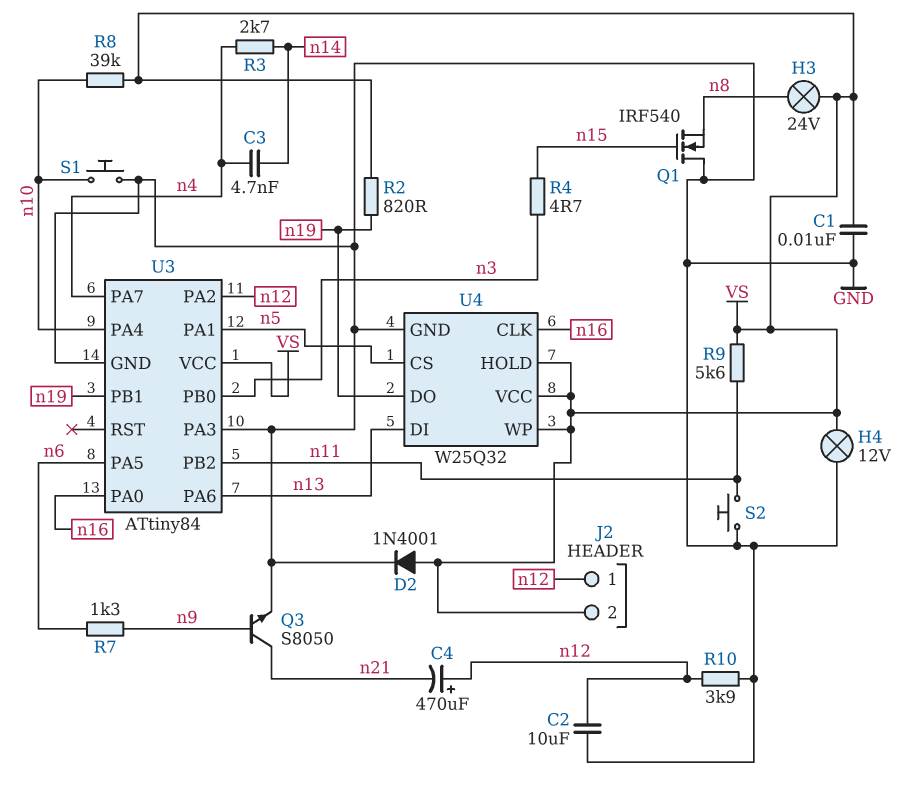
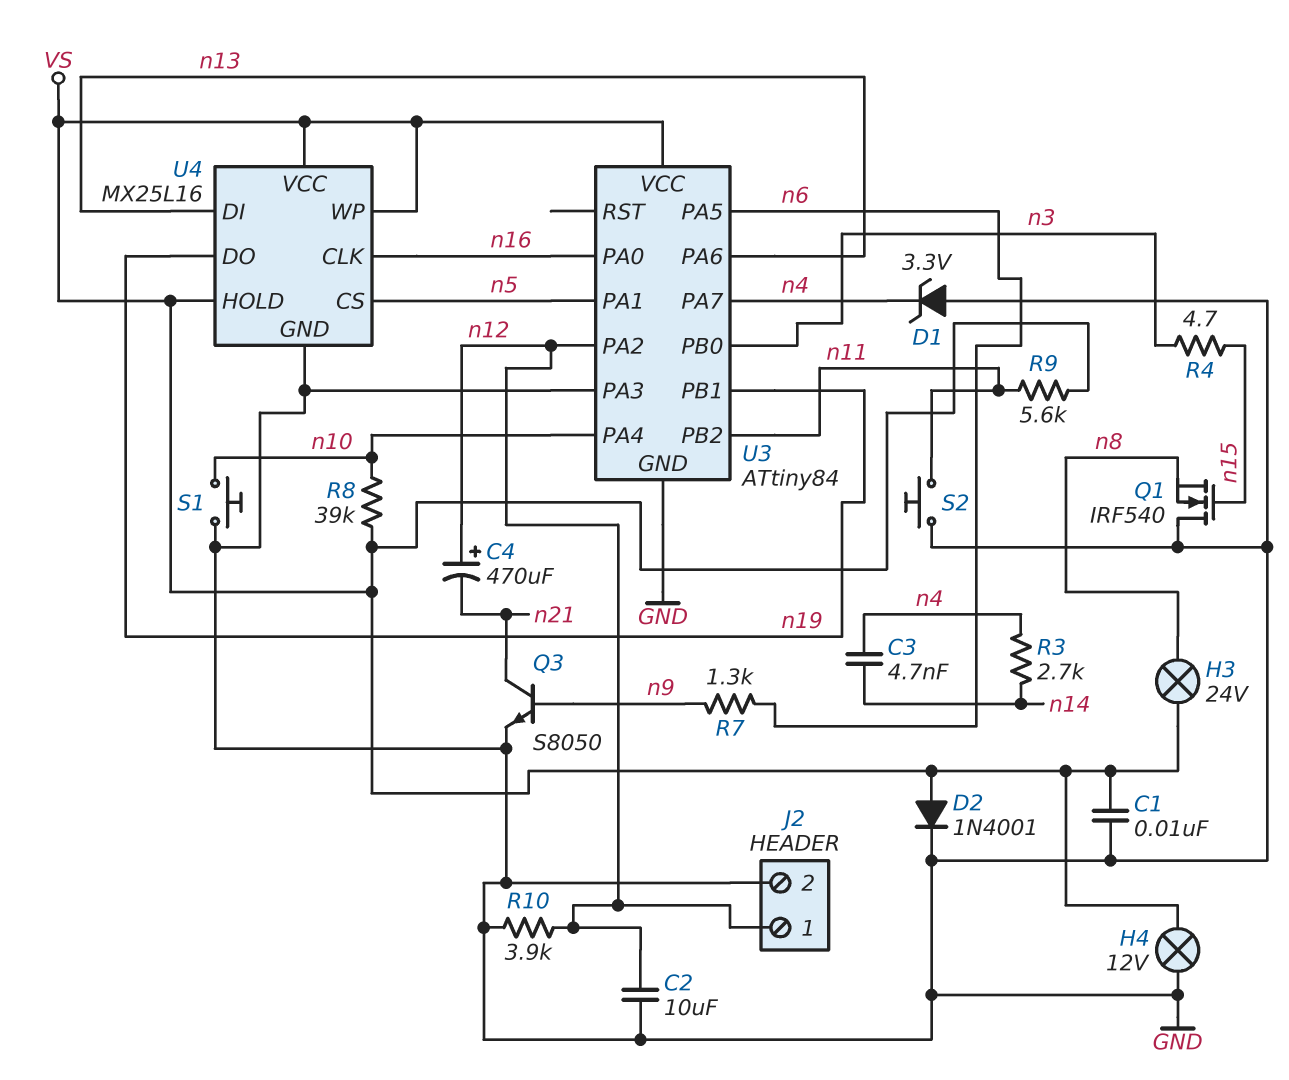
D1: none -> zener 3.3V (A GND, K n4)
J2 pin 2: VS -> GND
R2: 820 (VS, n19) -> none
U4: W25Q32 -> MX25L16

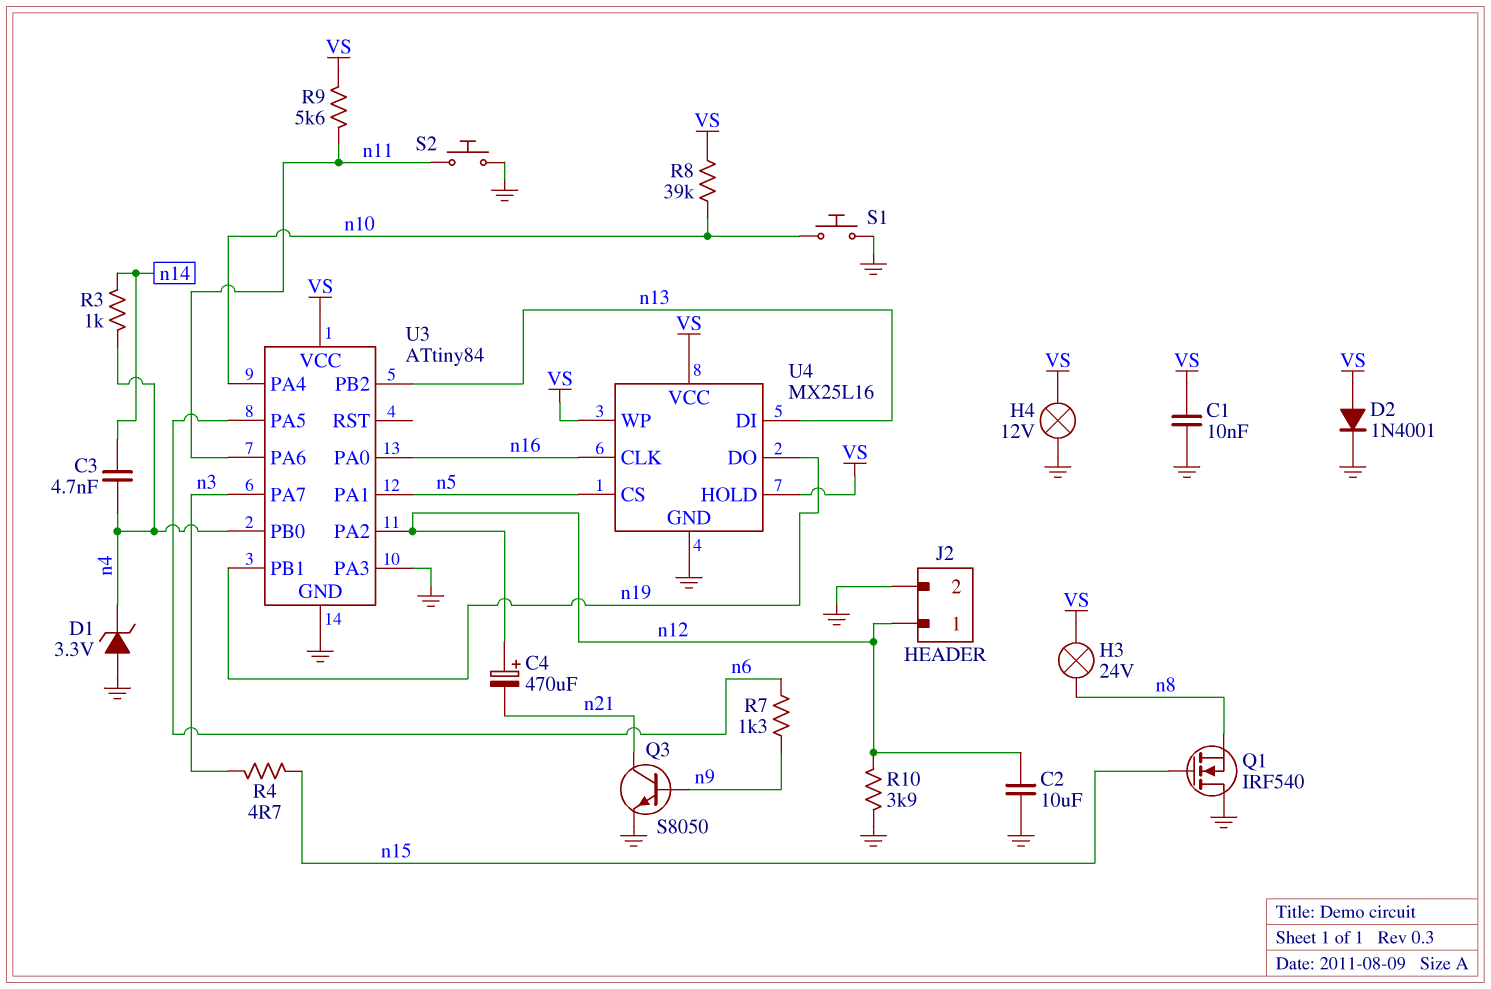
R3: 2.7k (n4, n14) -> 1k (n4, n14)
U3 pin PA6: n13 -> n11
U3 pin PA7: n4 -> n3
U3 pin PB0: n3 -> n4
U3 pin PB2: n11 -> n13

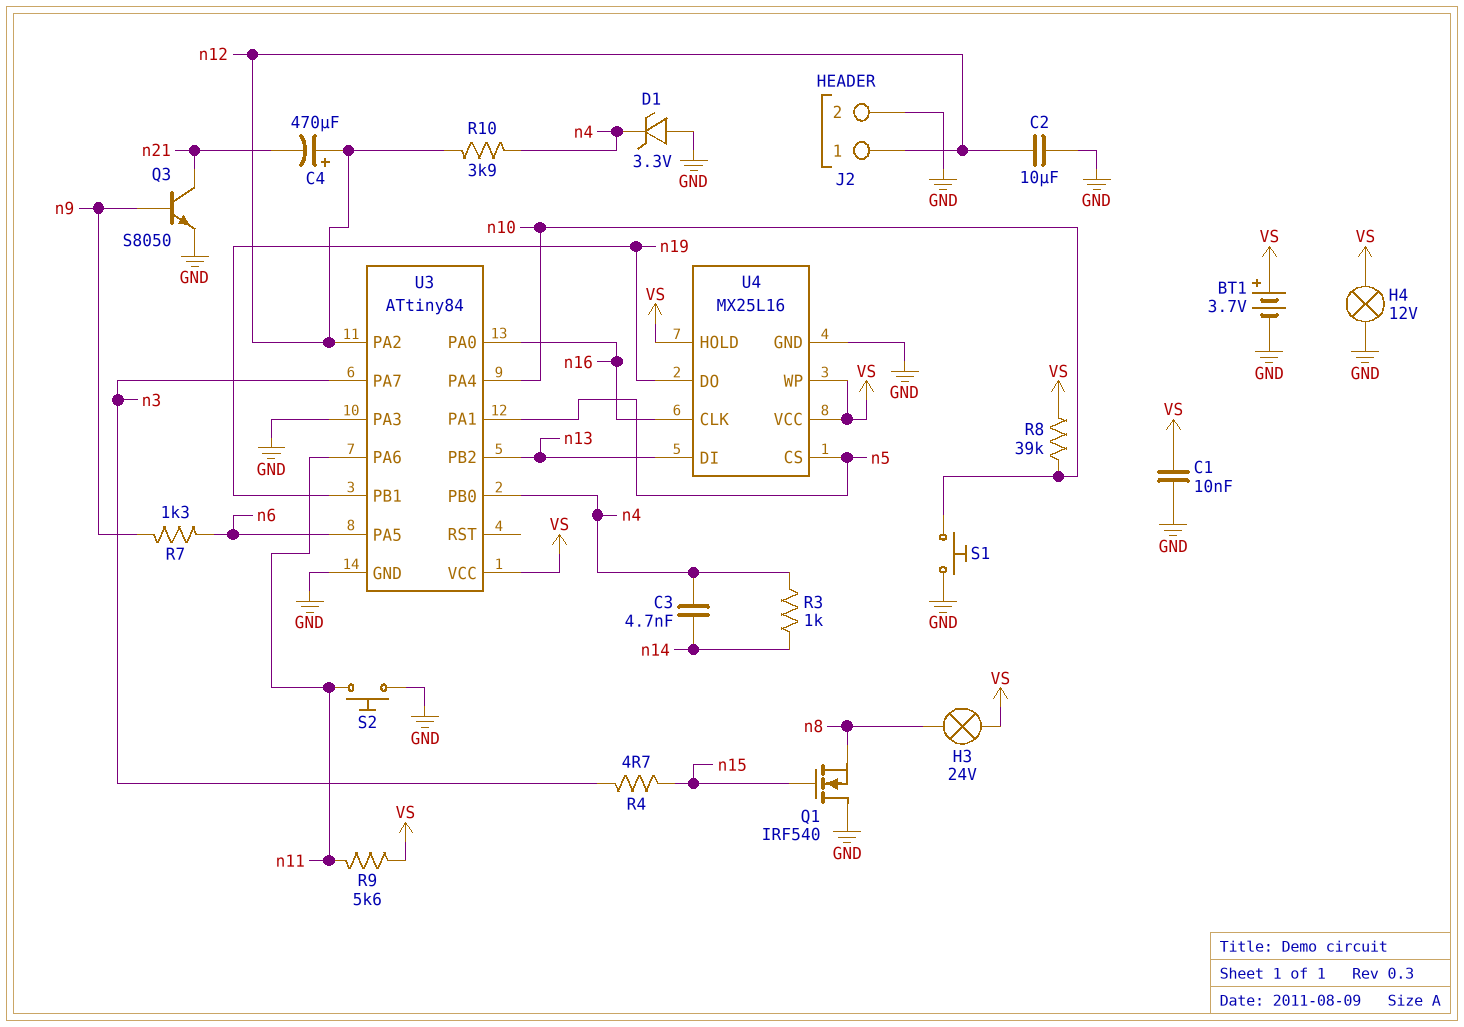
BT1: none -> 3.7V (plus VS, minus GND)
D2: diode 1N4001 (A VS, K GND) -> none
R10: 3.9k (GND, n12) -> 3.9k (n4, n12)

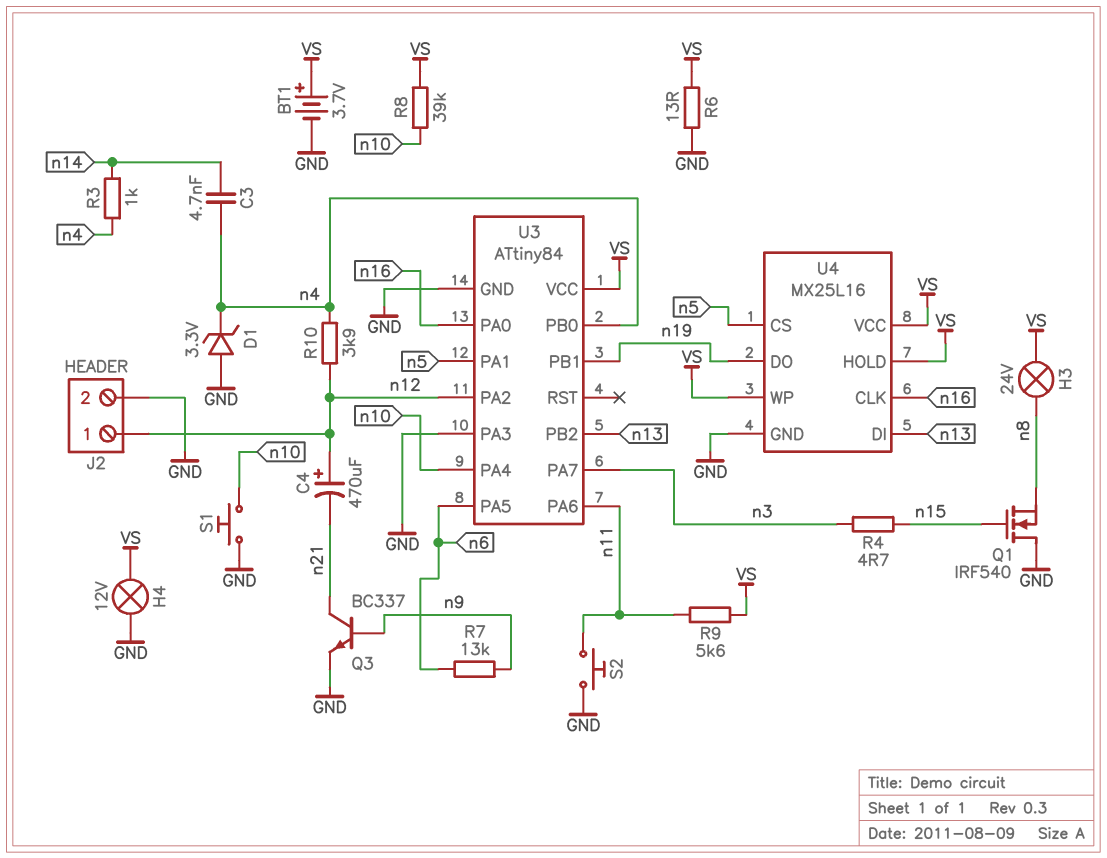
C1: 10nF (GND, VS) -> none
C2: 10uF (GND, n12) -> none
Q3: NPN S8050 (B n9, C n21, E GND) -> NPN BC337 (B n9, C n21, E GND)
R6: none -> 13 (GND, VS)
R7: 1.3k (n6, n9) -> 13k (n6, n9)

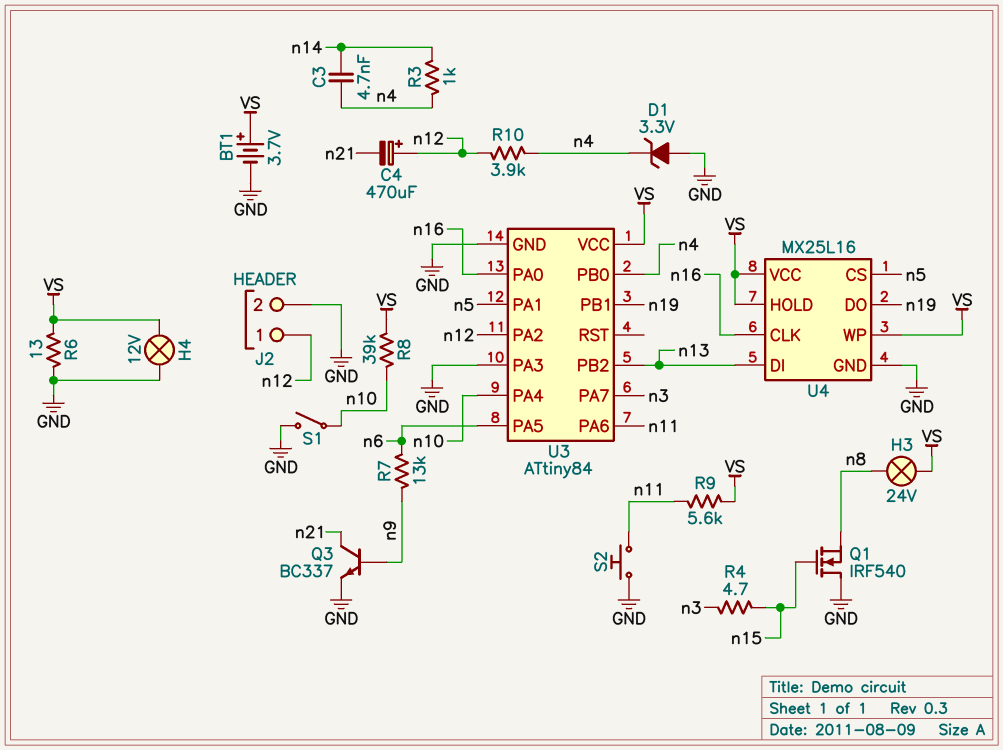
S1: button (GND, n10) -> switch (GND, n10)

